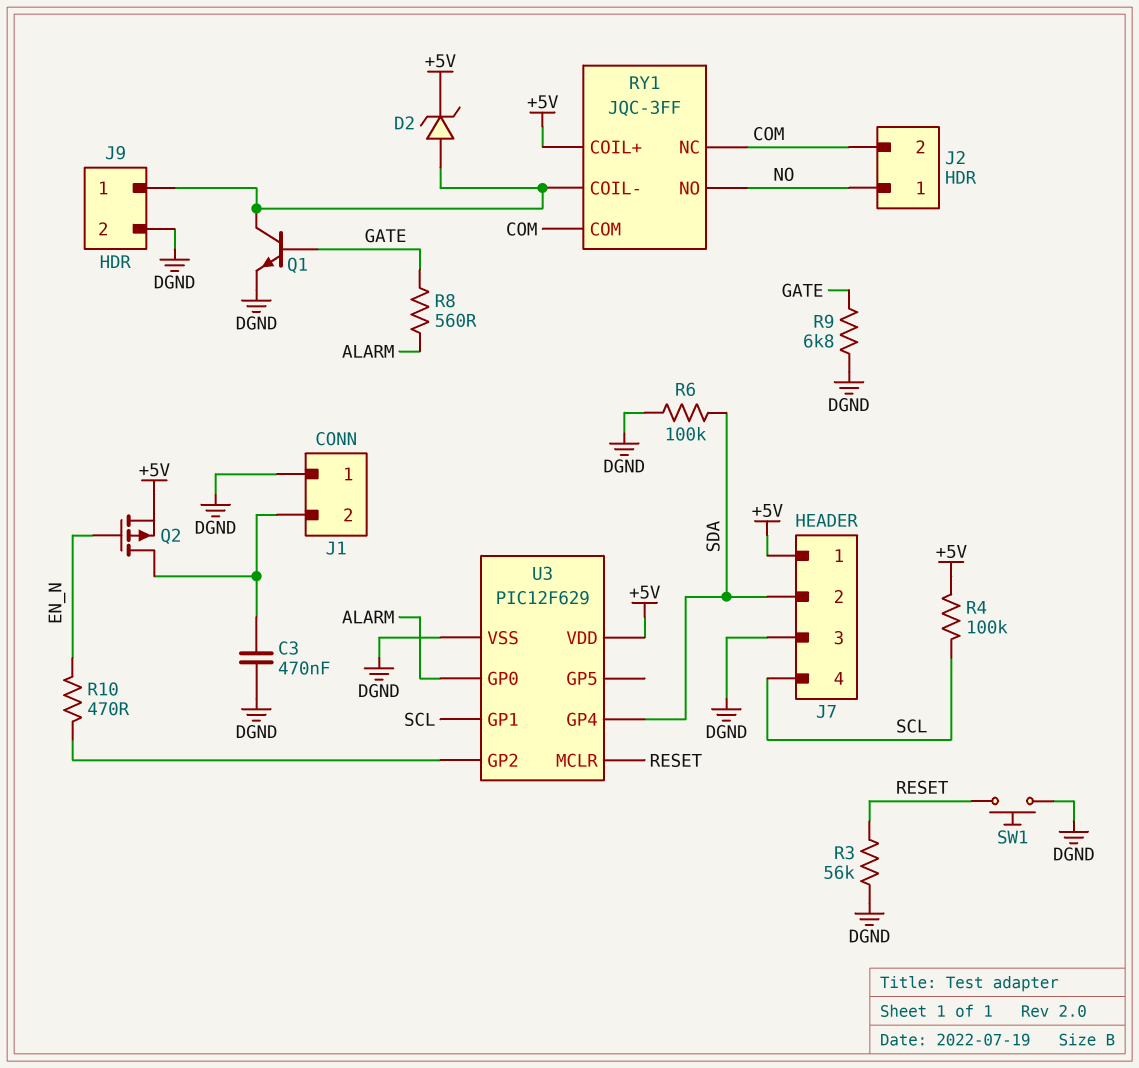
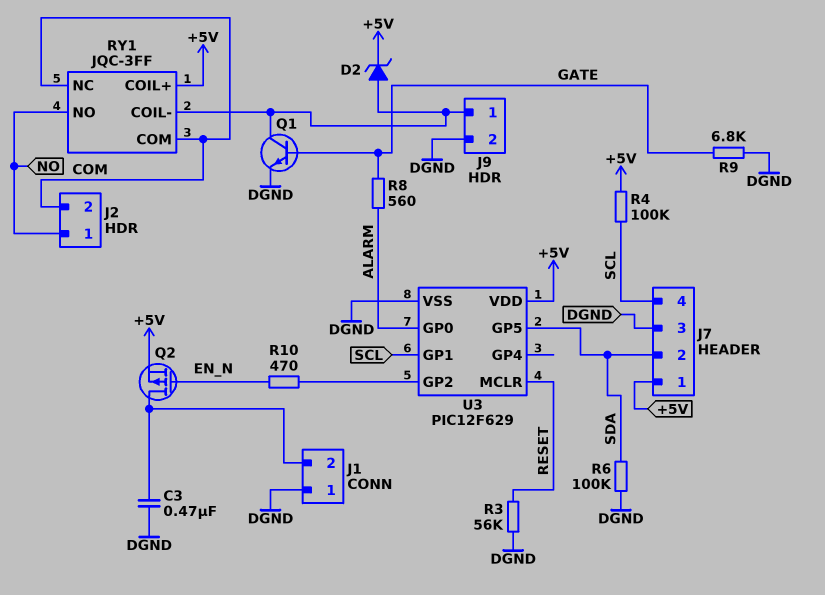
SW1: button (DGND, RESET) -> none
U3 pin GP4: SDA -> none
U3 pin GP5: none -> SDA

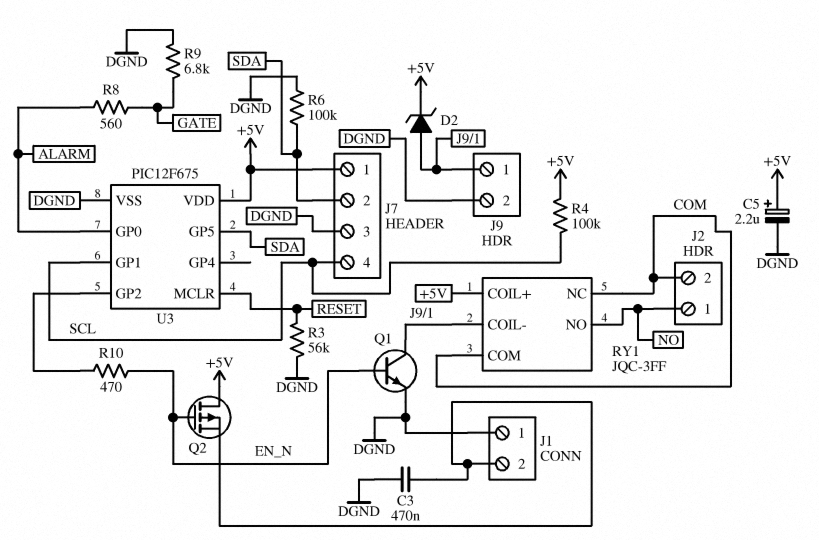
C5: none -> 2.2uF (plus +5V, minus DGND)
Q1: NPN (B GATE, C J9/1, E DGND) -> NPN (B EN_N, C J9/1, E DGND)
Q2: PMOS (G EN_N, D J1/2, S +5V) -> PMOS (G EN_N, D +5V, S J1/2)
U3: PIC12F629 -> PIC12F675

